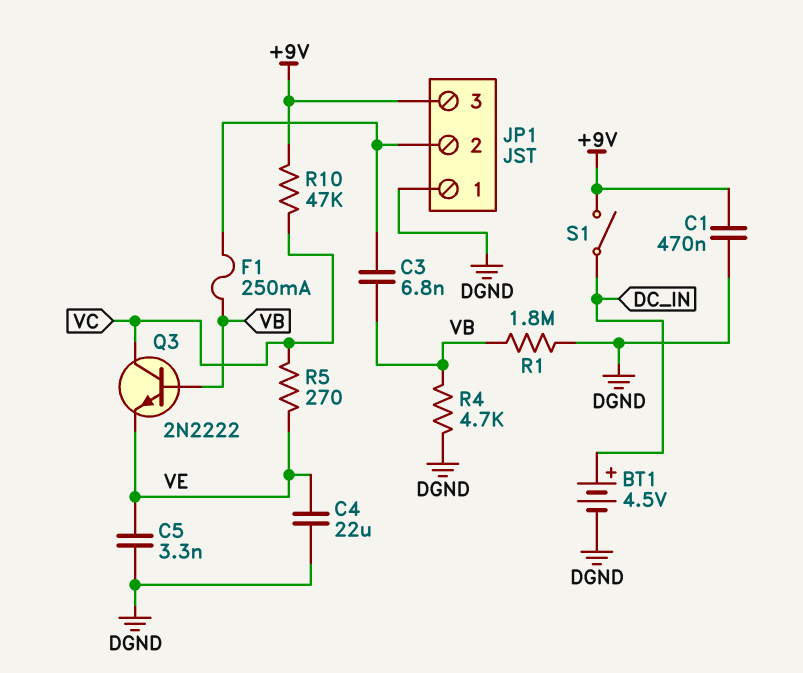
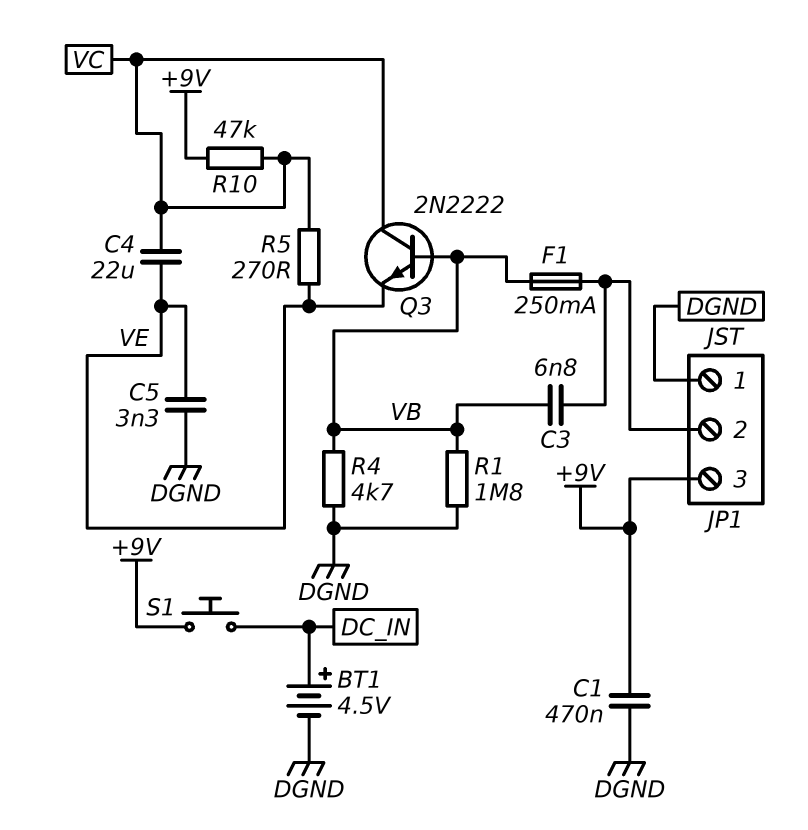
C4: 22uF (DGND, VE) -> 22uF (VC, VE)
S1: switch (+9V, DC_IN) -> button (+9V, DC_IN)

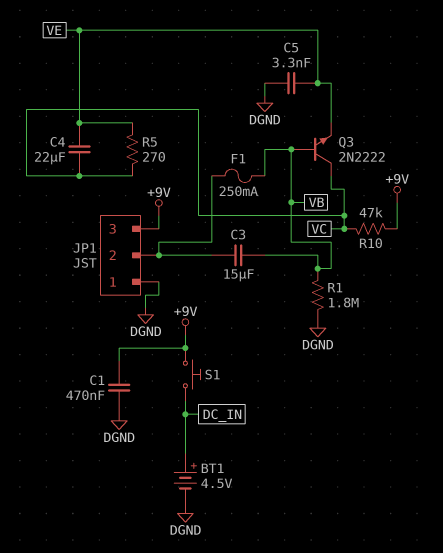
C3: 6.8nF (JP1/2, VB) -> 15uF (JP1/2, VB)
R4: 4.7k (DGND, VB) -> none

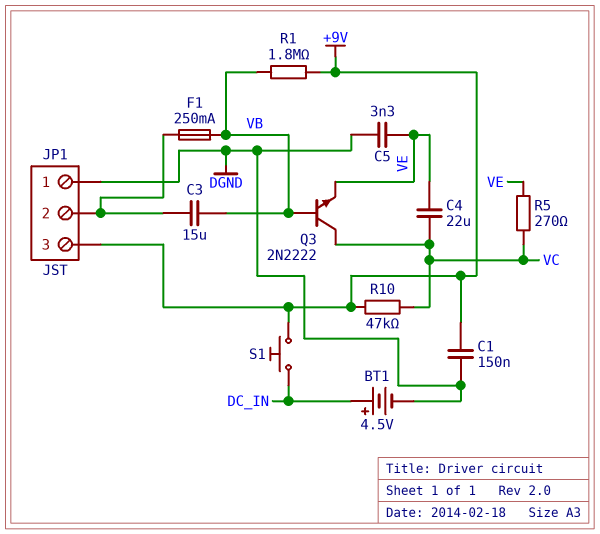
C1: 470nF (+9V, DGND) -> 150nF (+9V, DGND)
R1: 1.8M (DGND, VB) -> 1.8M (+9V, VB)

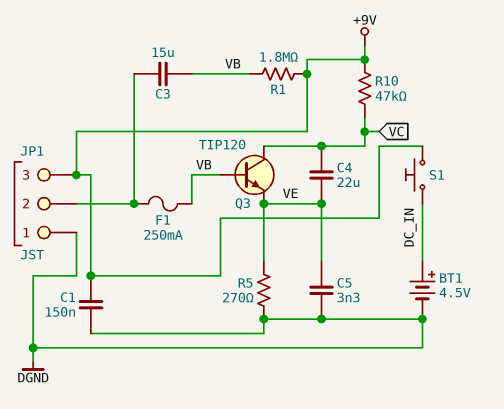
Q3: NPN 2N2222 (B VB, C VC, E VE) -> NPN TIP120 (B VB, C VC, E VE)
R5: 270 (VC, VE) -> 270 (DGND, VE)

